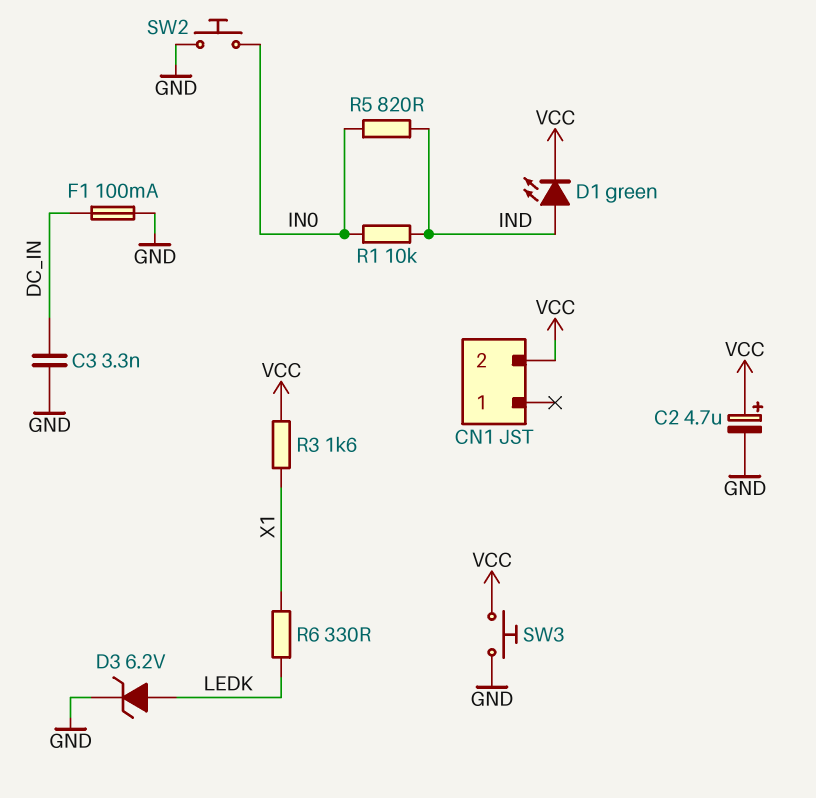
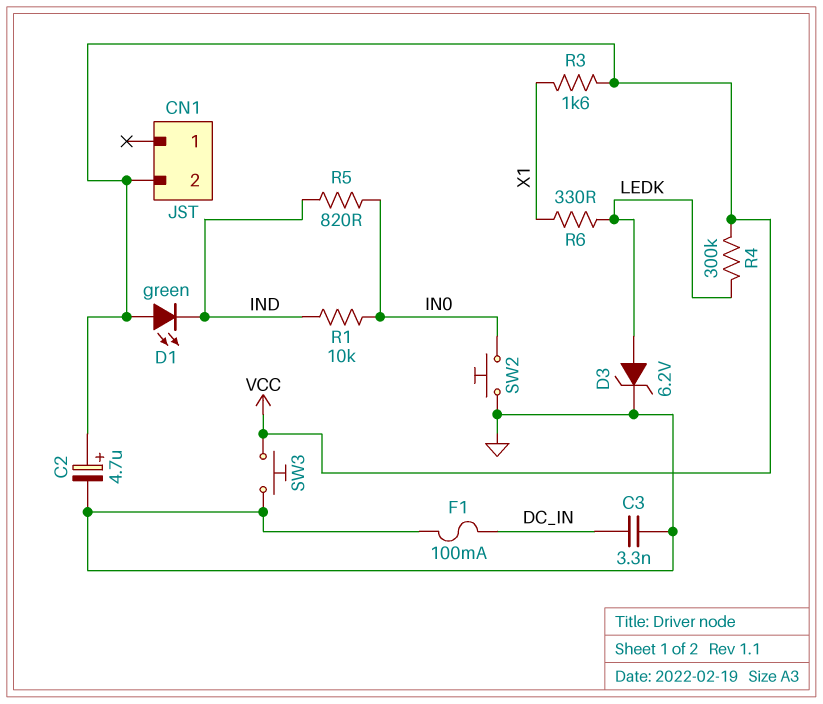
D1: LED green (A IND, K VCC) -> LED green (A VCC, K IND)
R4: none -> 300k (LEDK, VCC)

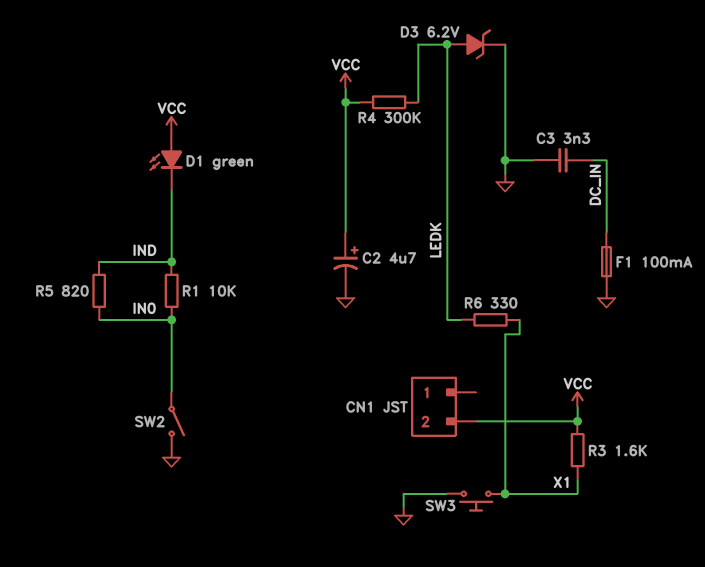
SW2: button (GND, IN0) -> switch (GND, IN0)
SW3: button (GND, VCC) -> button (GND, X1)

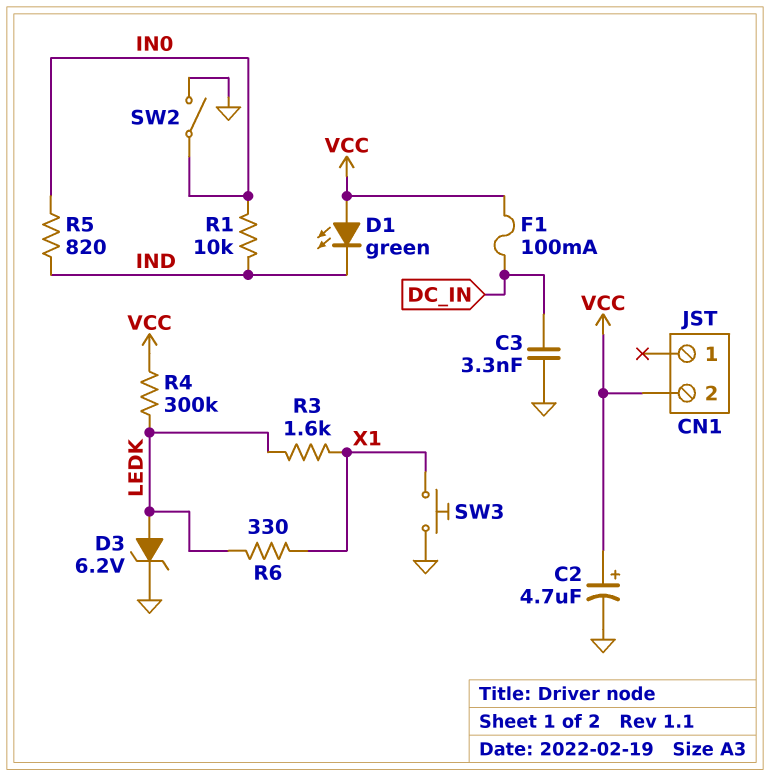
F1: 100mA (DC_IN, GND) -> 100mA (DC_IN, VCC)
R3: 1.6k (VCC, X1) -> 1.6k (LEDK, X1)

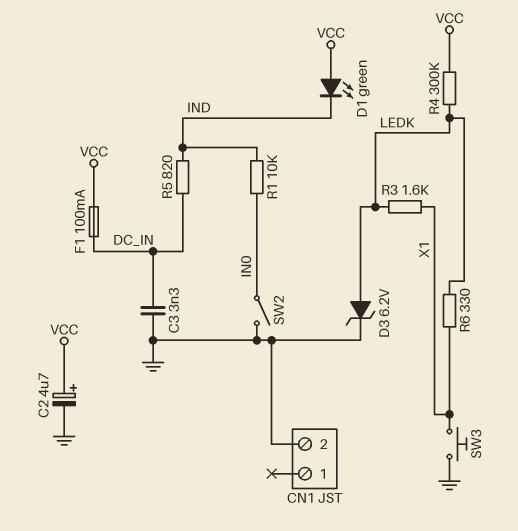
CN1 pin 2: VCC -> GND
R5: 820 (IN0, IND) -> 820 (DC_IN, IND)

